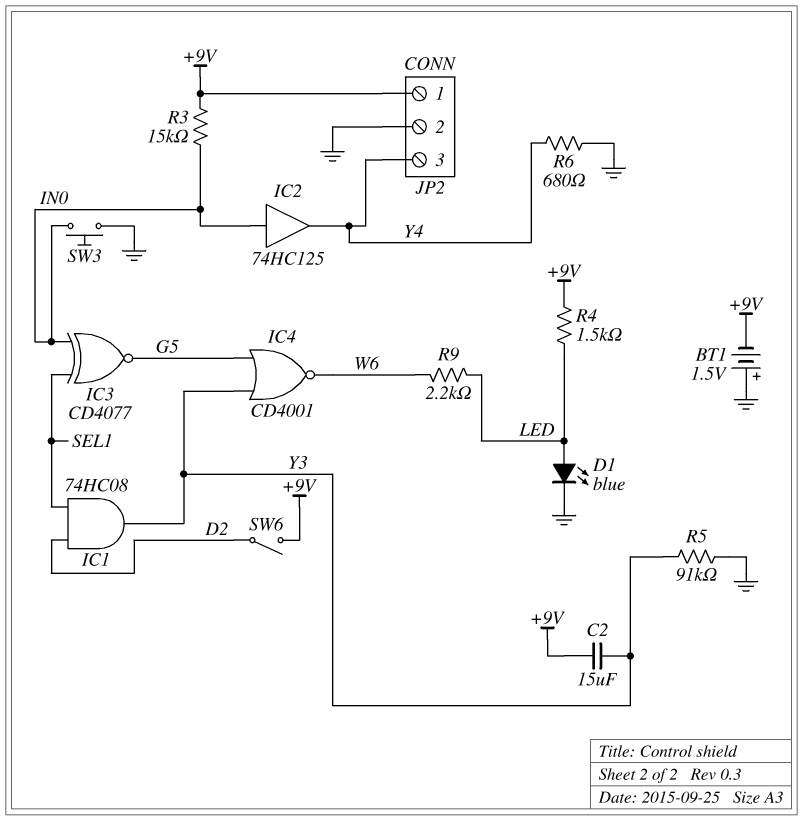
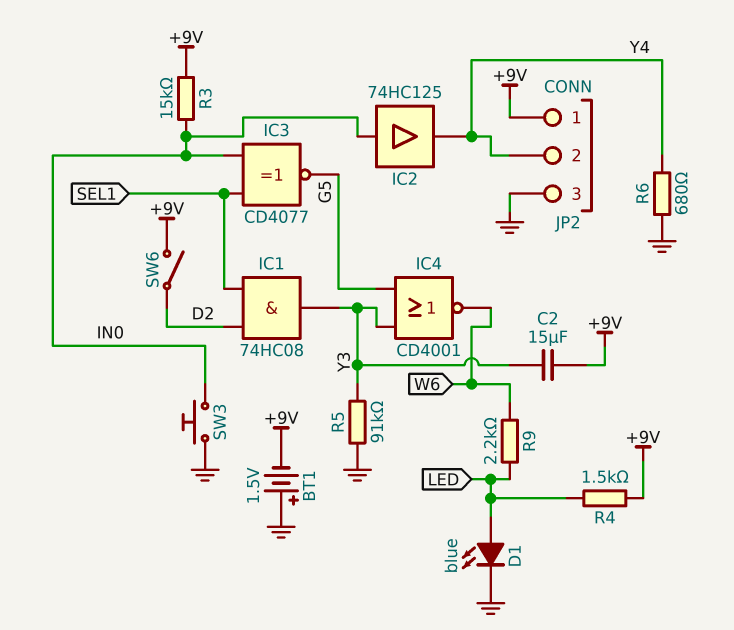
JP2 pin 2: GND -> Y4
JP2 pin 3: Y4 -> GND

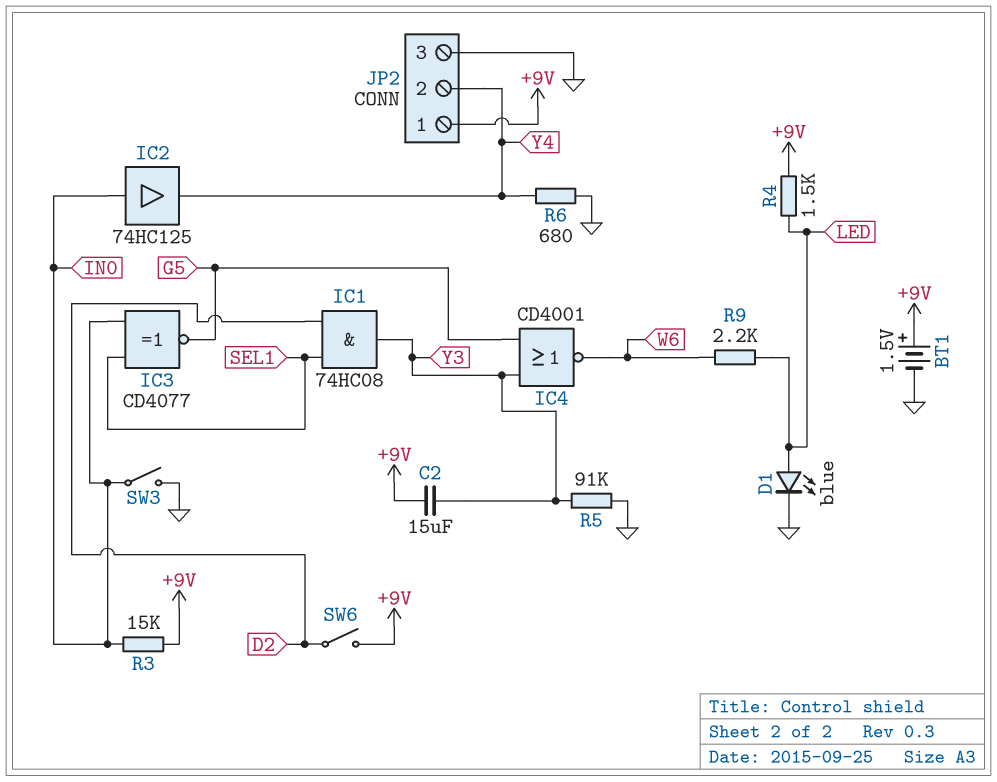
BT1: 1.5V (plus GND, minus +9V) -> 1.5V (plus +9V, minus GND)
SW3: button (GND, IN0) -> switch (GND, IN0)

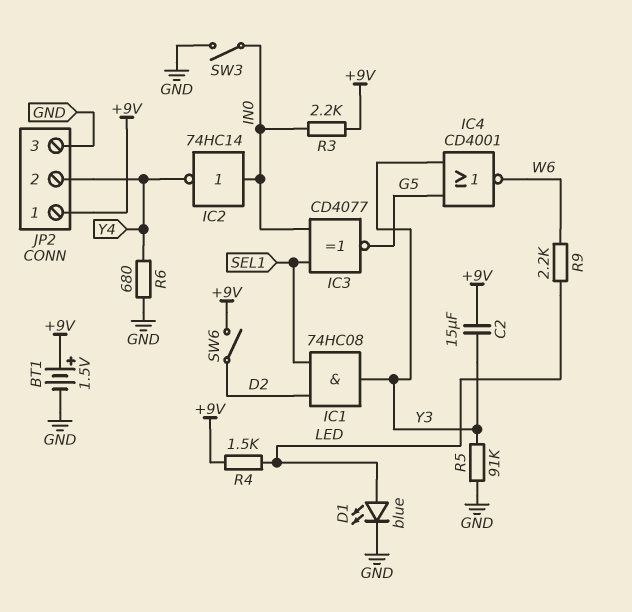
IC2: buffer 74HC125 (in IN0, out Y4) -> NOT 74HC14 (in IN0, out Y4)
R3: 15k (+9V, IN0) -> 2.2k (+9V, IN0)

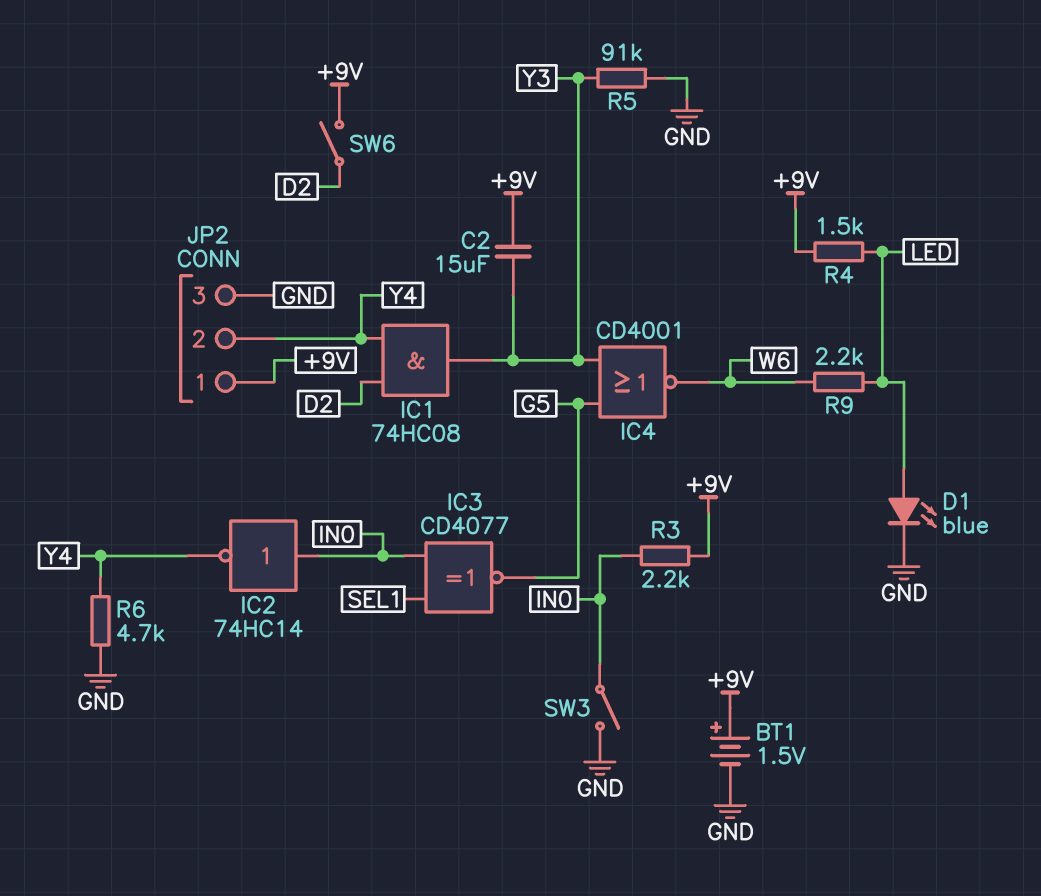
IC1: AND 74HC08 (in D2, in SEL1, out Y3) -> AND 74HC08 (in D2, in Y4, out Y3)
R6: 680 (GND, Y4) -> 4.7k (GND, Y4)

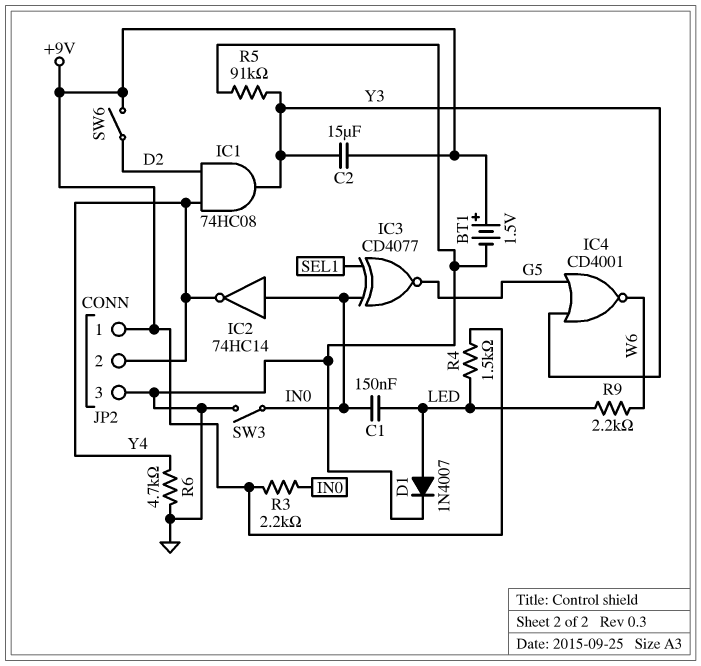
C1: none -> 150nF (IN0, LED)
D1: LED blue (A LED, K GND) -> diode 1N4007 (A LED, K GND)

